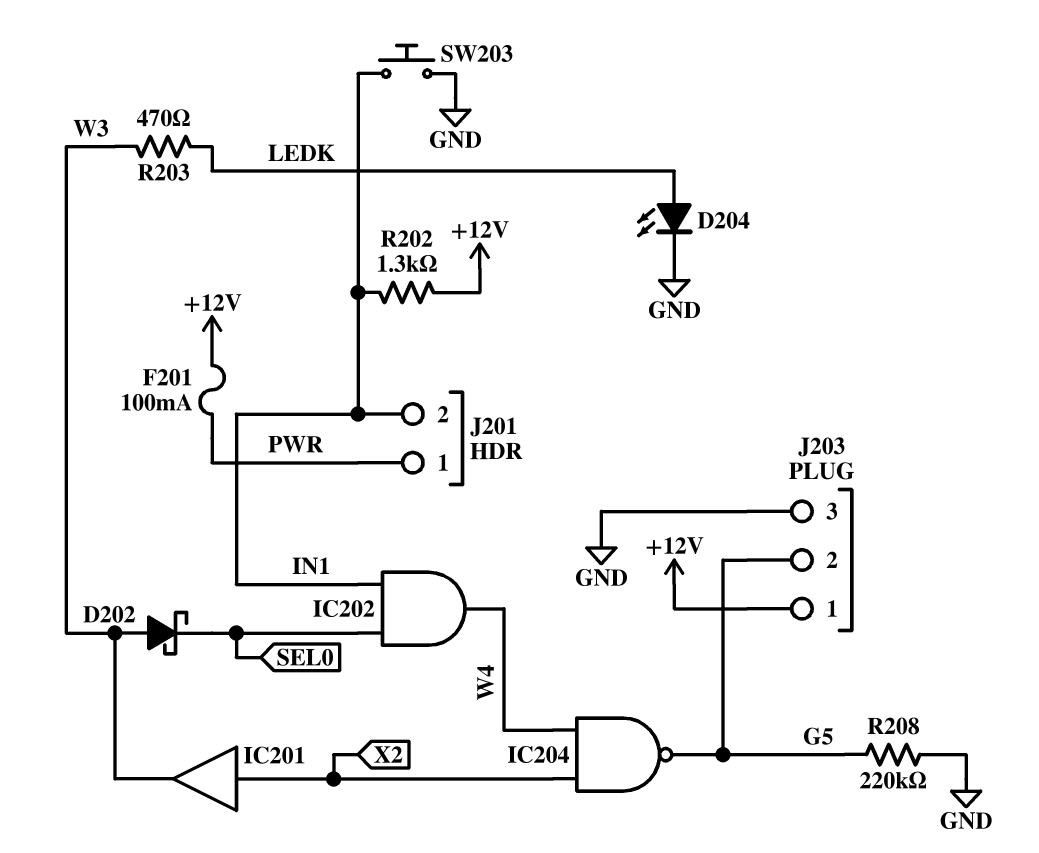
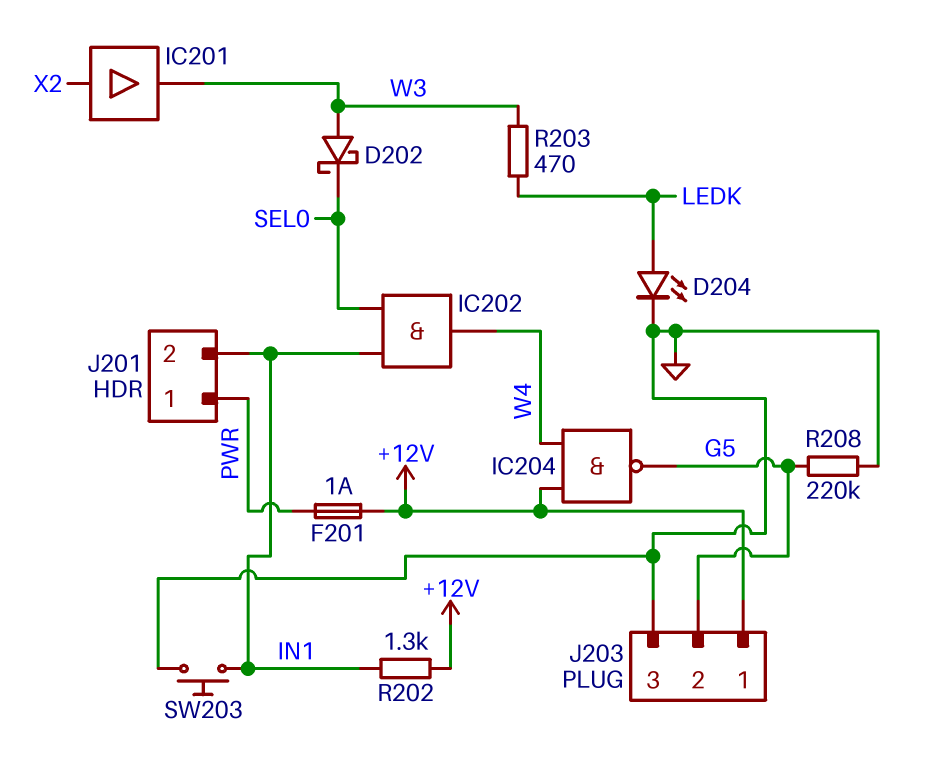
F201: 100mA (+12V, PWR) -> 1A (+12V, PWR)
IC204: NAND (in W4, in X2, out G5) -> NAND (in +12V, in W4, out G5)

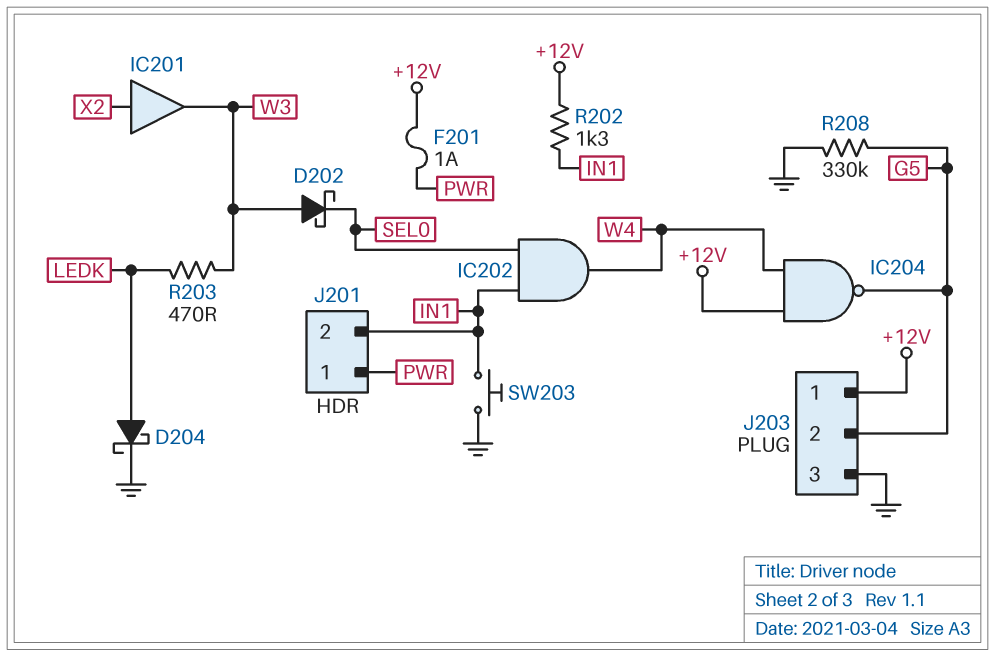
D204: LED (A LEDK, K GND) -> schottky (A LEDK, K GND)
R208: 220k (G5, GND) -> 330k (G5, GND)

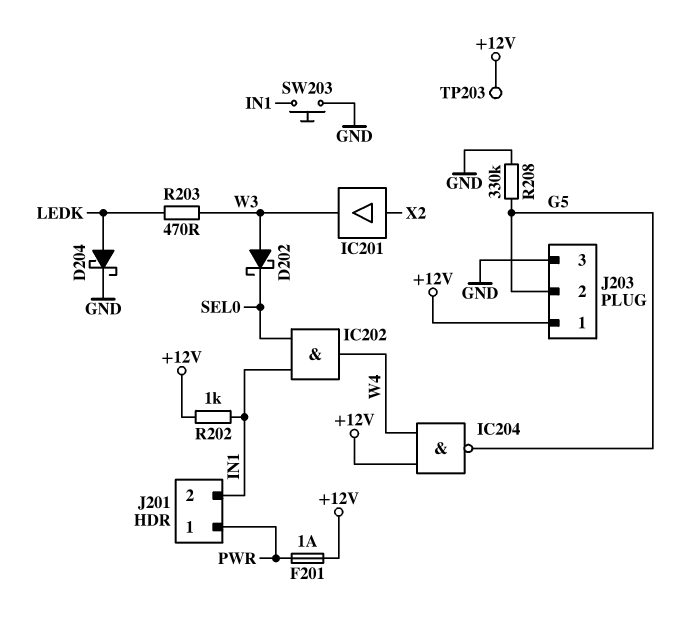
R202: 1.3k (+12V, IN1) -> 1k (+12V, IN1)
TP203: none -> test point (+12V)

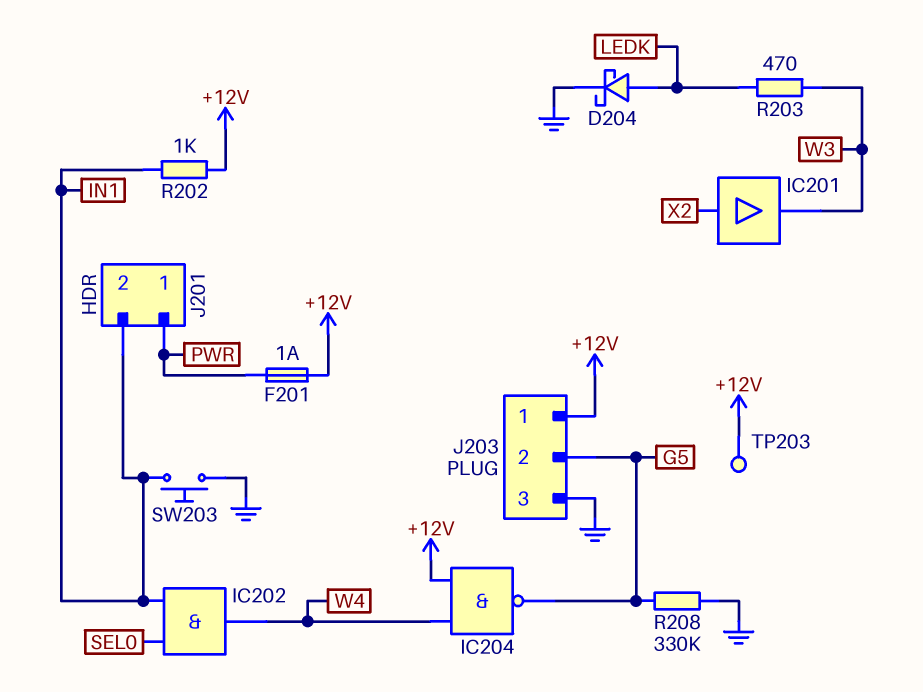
D202: schottky (A W3, K SEL0) -> none

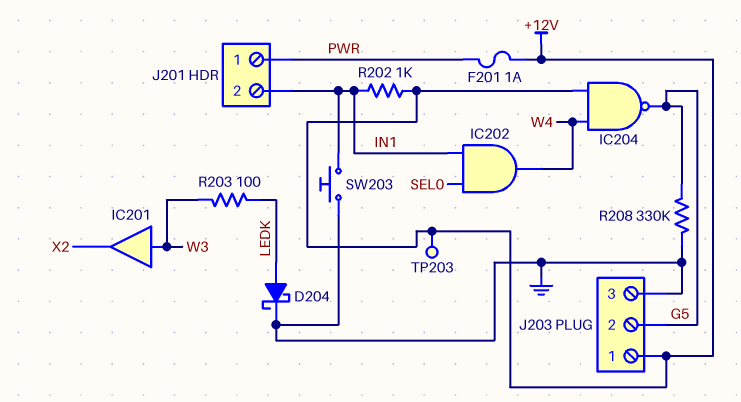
IC201: buffer (in X2, out W3) -> buffer (in W3, out X2)
R203: 470 (LEDK, W3) -> 100 (LEDK, W3)

